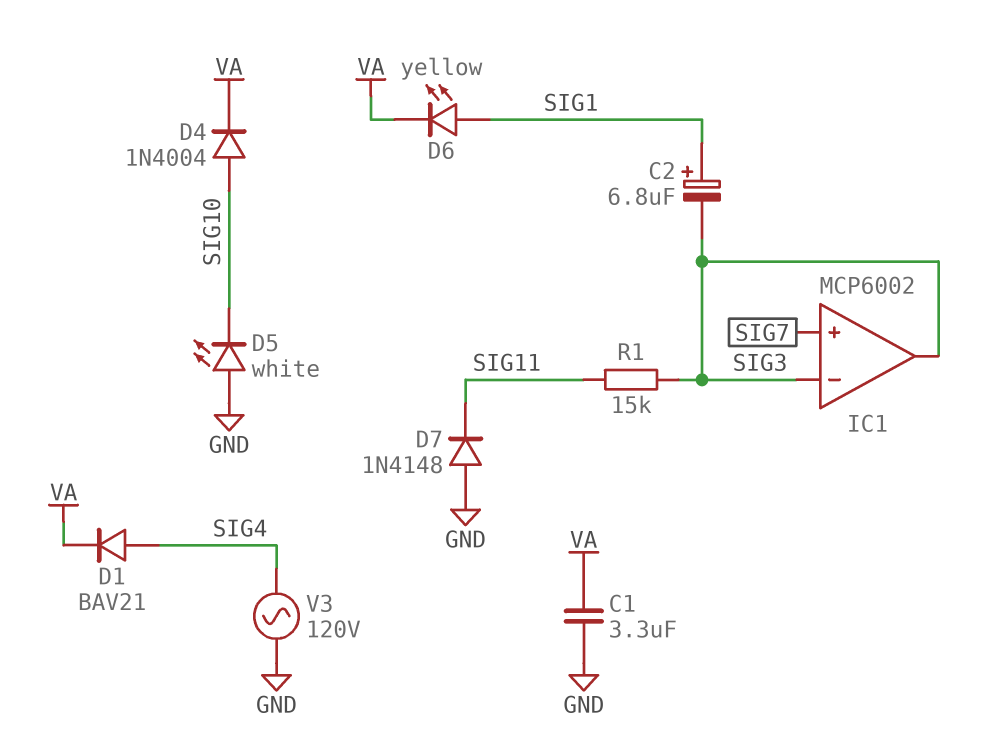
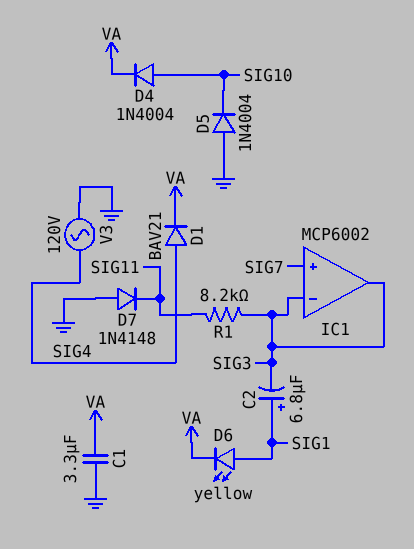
D5: LED white (A GND, K SIG10) -> diode 1N4004 (A GND, K SIG10)
R1: 15k (SIG3, SIG11) -> 8.2k (SIG3, SIG11)

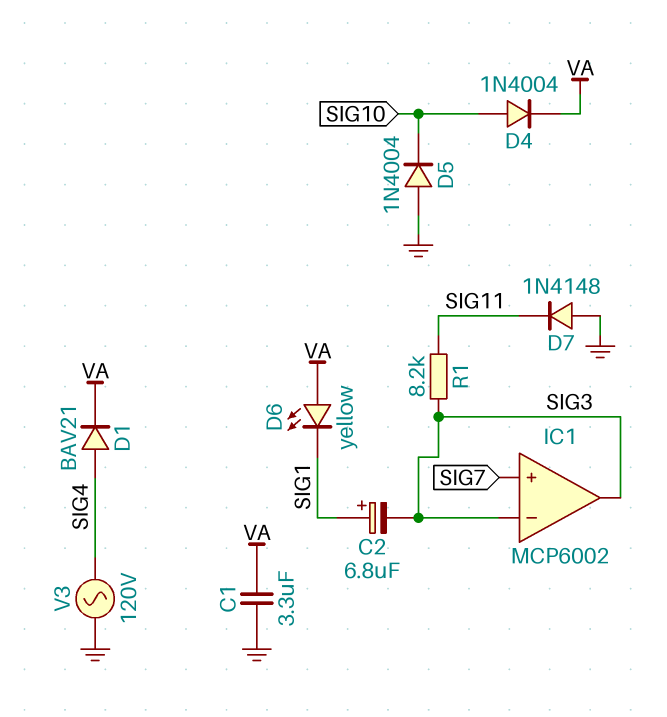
D6: LED yellow (A SIG1, K VA) -> LED yellow (A VA, K SIG1)

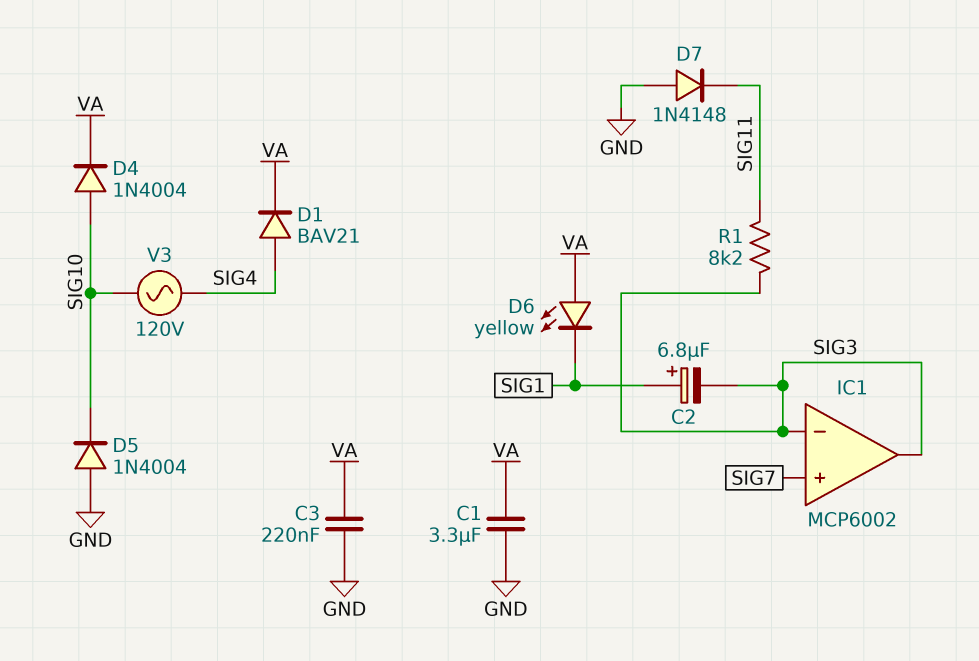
C3: none -> 220nF (GND, VA)
V3: AC 120V (GND, SIG4) -> AC 120V (SIG4, SIG10)

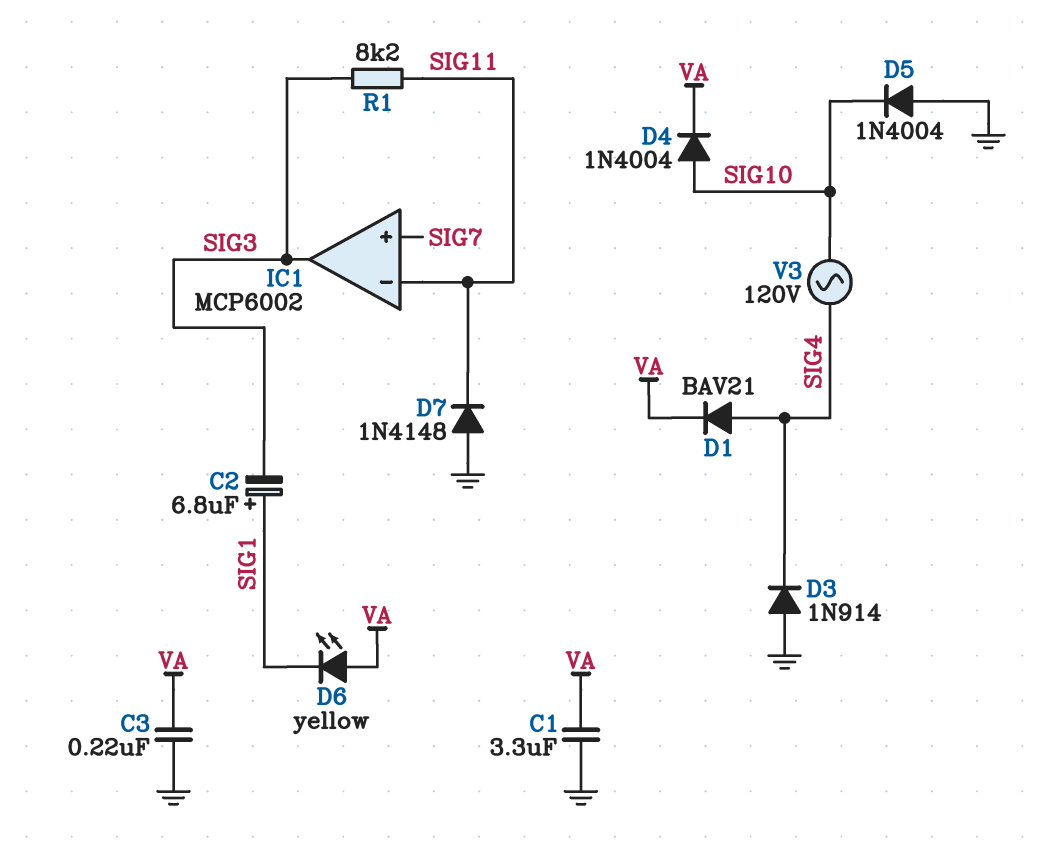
D3: none -> diode 1N914 (A GND, K SIG4)
IC1 pin in-: SIG3 -> SIG11

